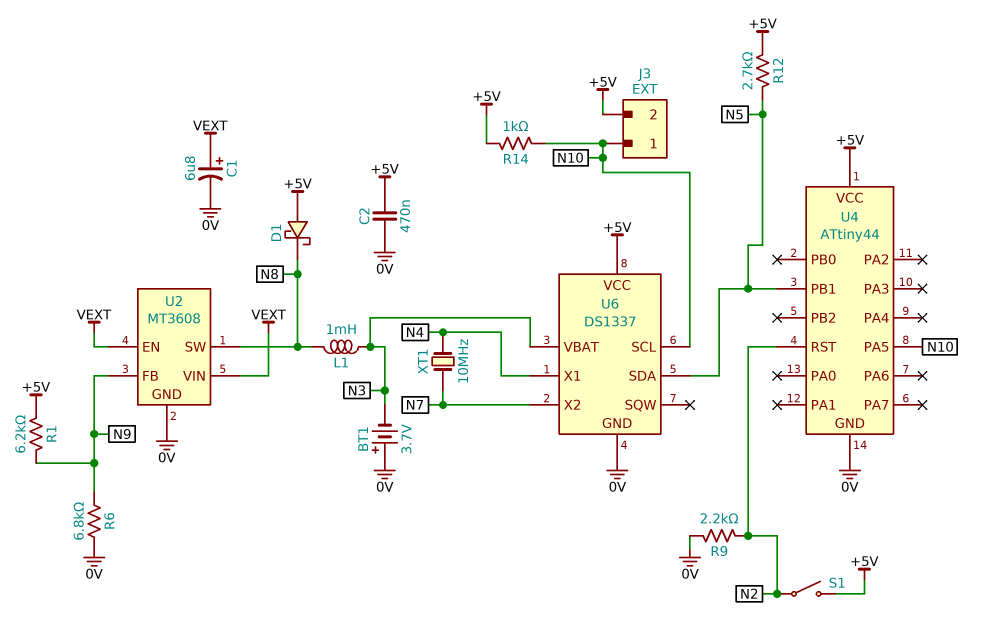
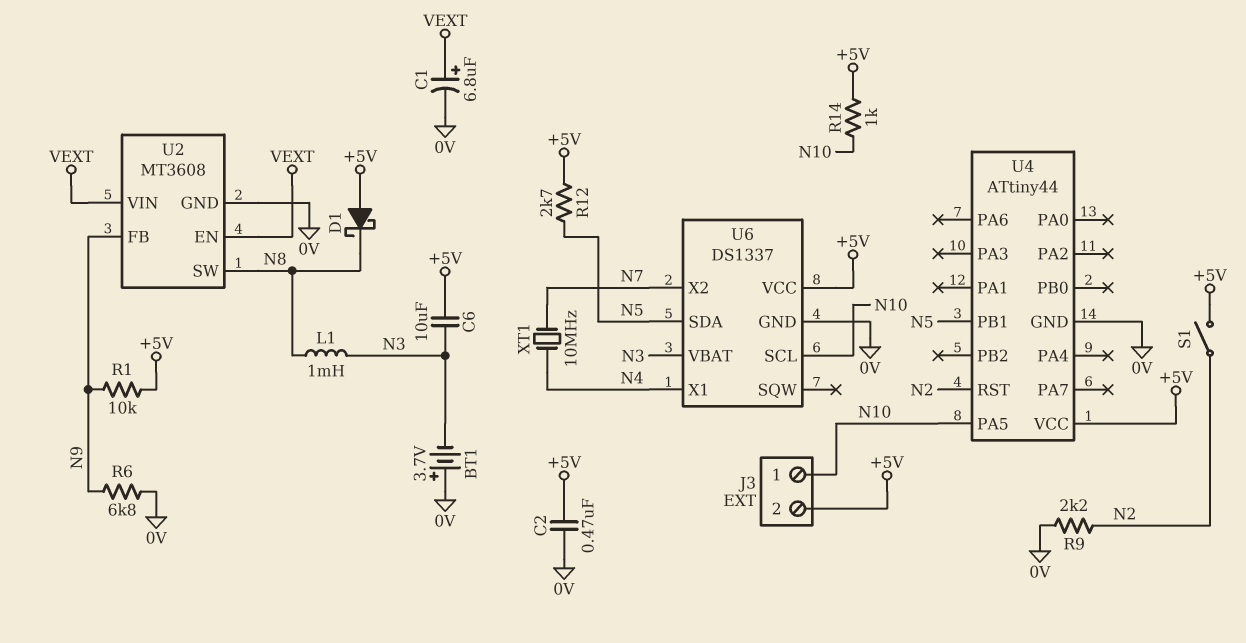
C6: none -> 10uF (+5V, N3)
R1: 6.2k (+5V, N9) -> 10k (+5V, N9)

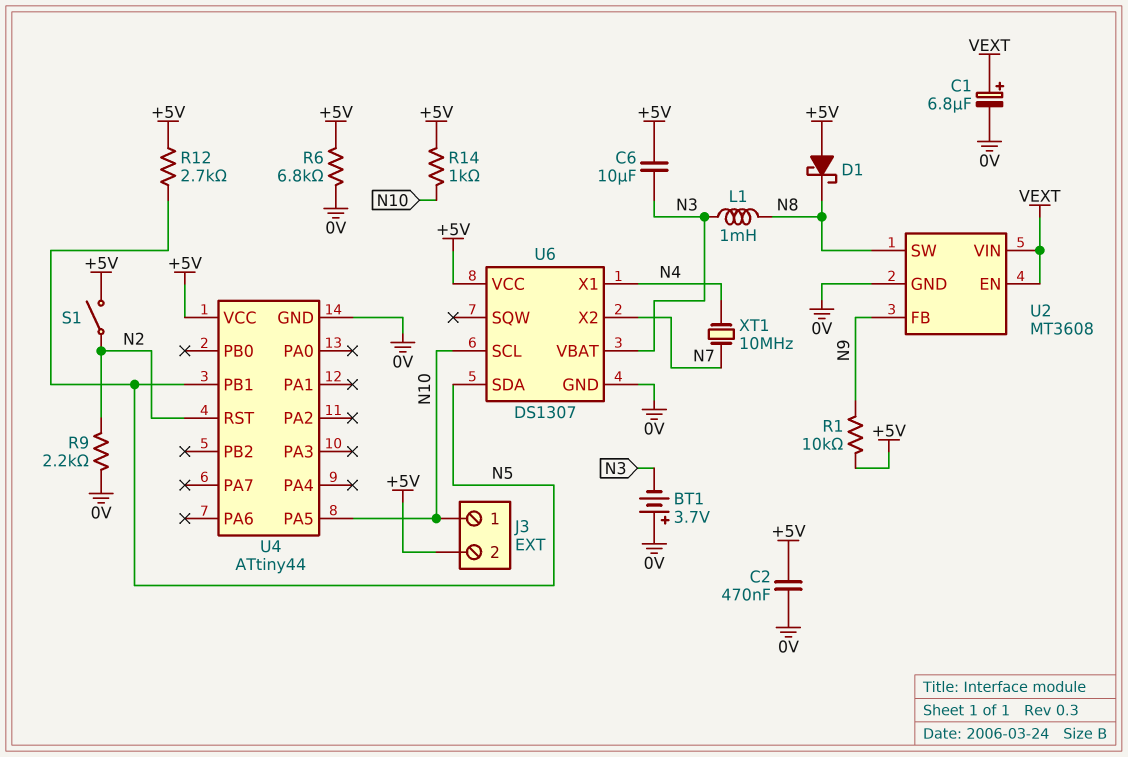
R6: 6.8k (0V, N9) -> 6.8k (+5V, 0V)
U6: DS1337 -> DS1307

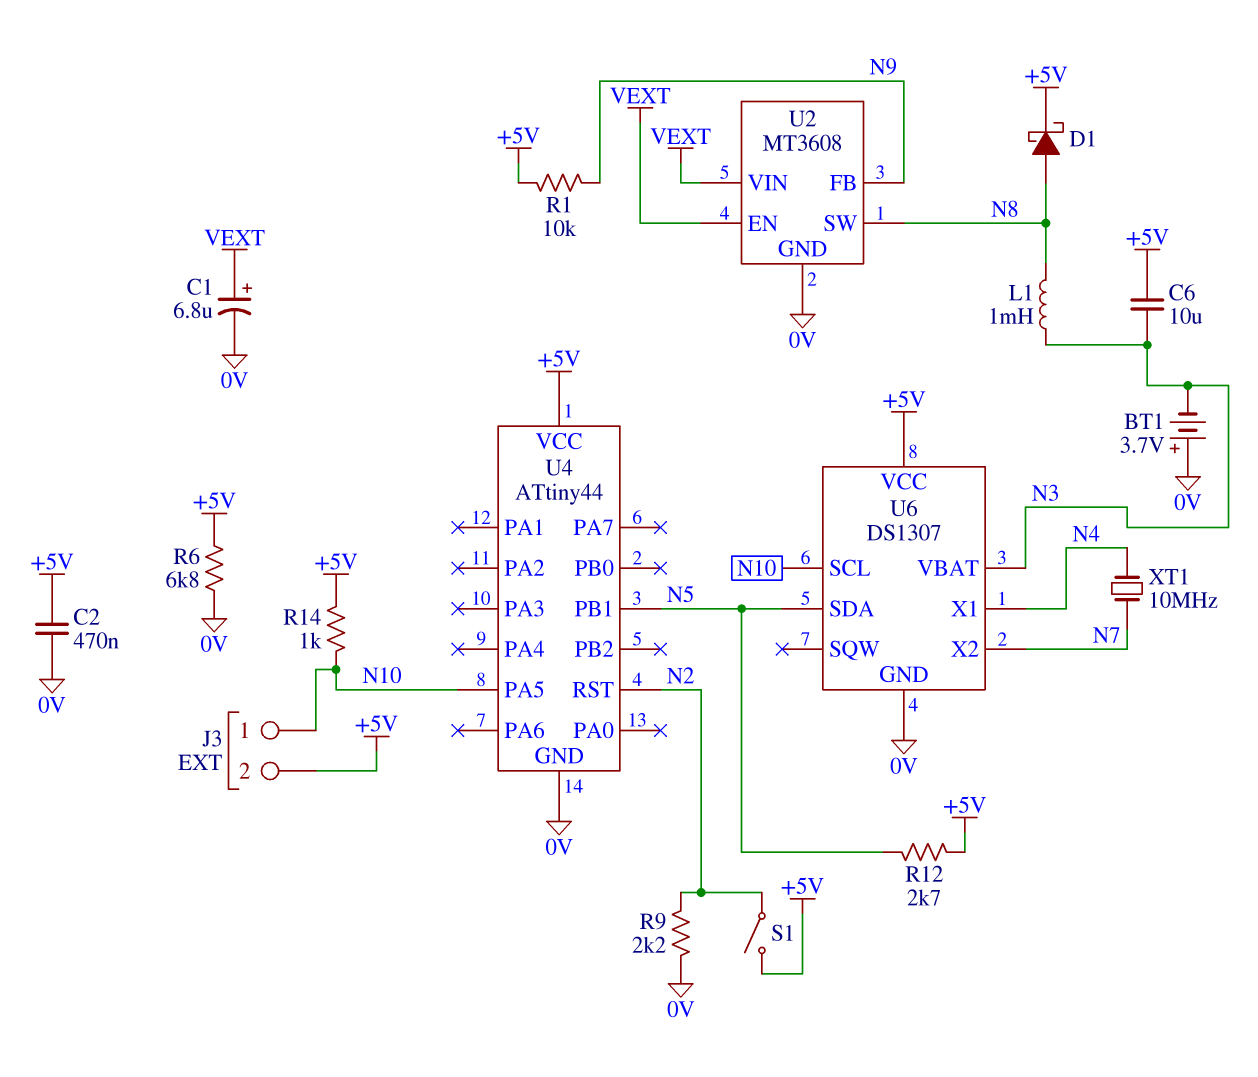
D1: schottky (A +5V, K N8) -> schottky (A N8, K +5V)

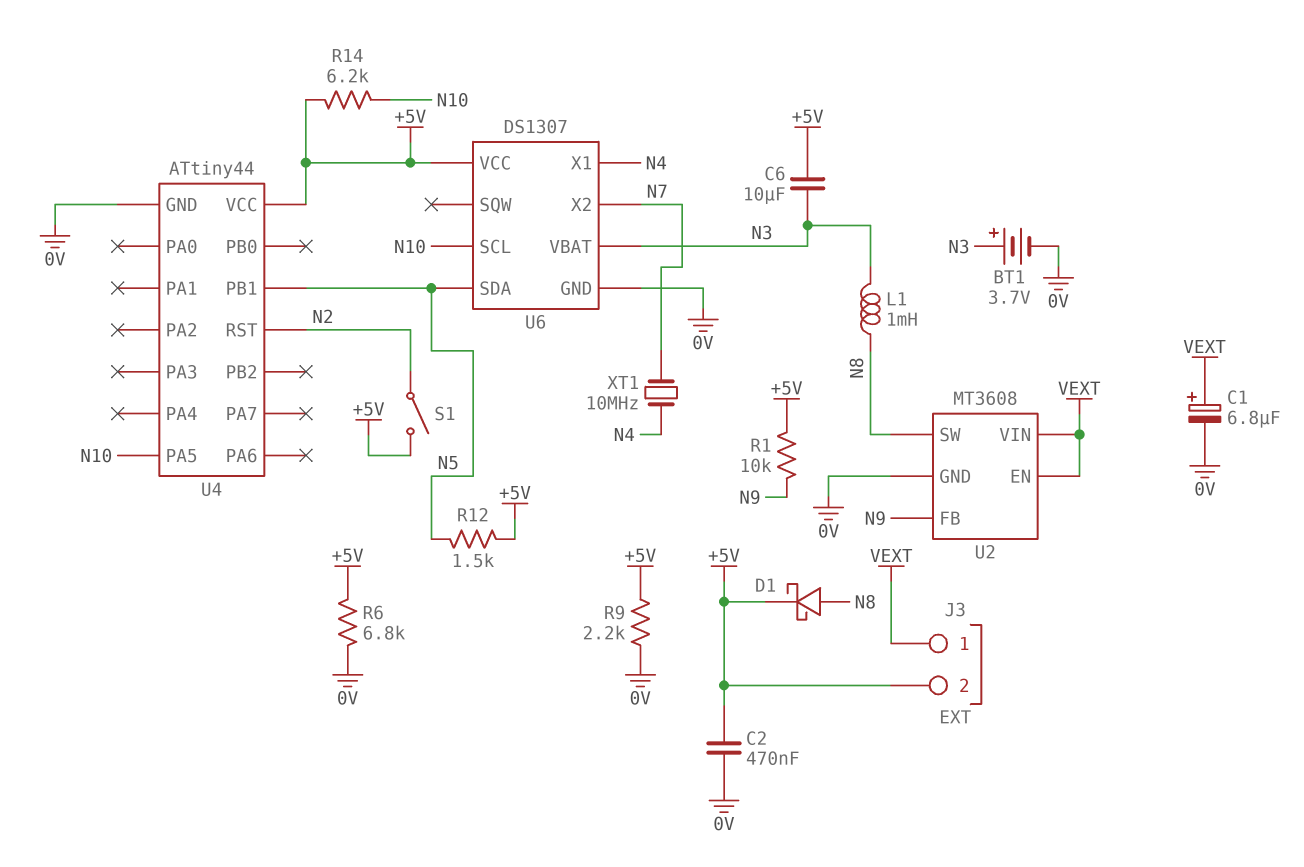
BT1: 3.7V (plus 0V, minus N3) -> 3.7V (plus N3, minus 0V)
J3 pin 1: N10 -> VEXT
R9: 2.2k (0V, N2) -> 2.2k (+5V, 0V)
R12: 2.7k (+5V, N5) -> 1.5k (+5V, N5)
R14: 1k (+5V, N10) -> 6.2k (+5V, N10)

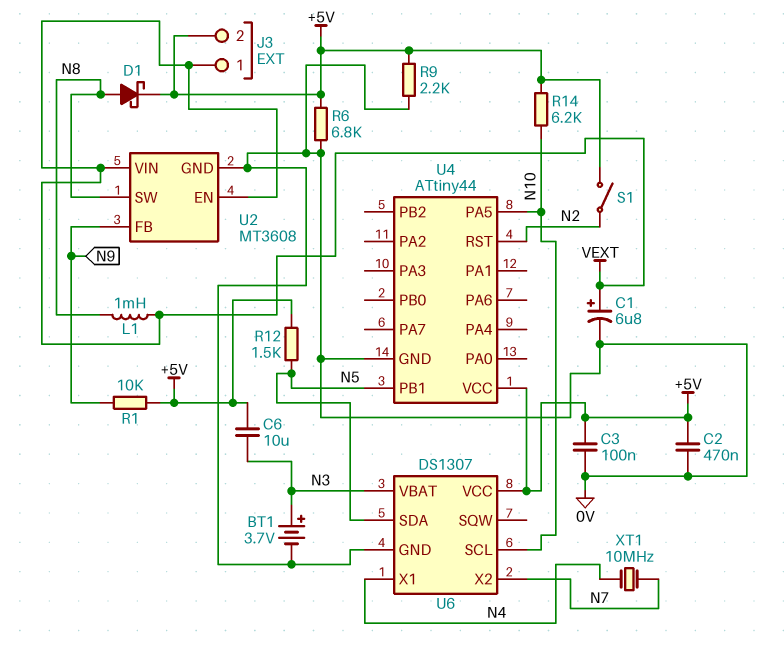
C3: none -> 100nF (+5V, 0V)
L1: 1mH (N3, N8) -> 1mH (N8, VEXT)

